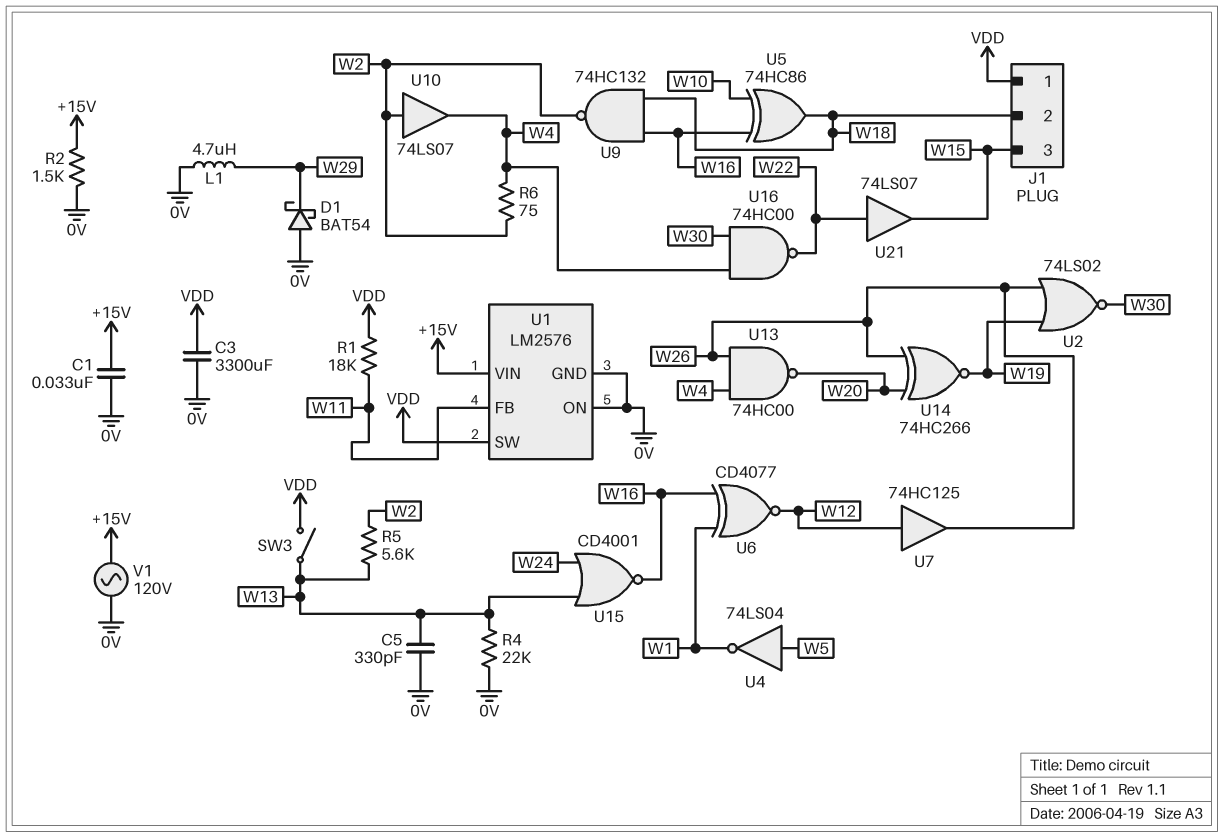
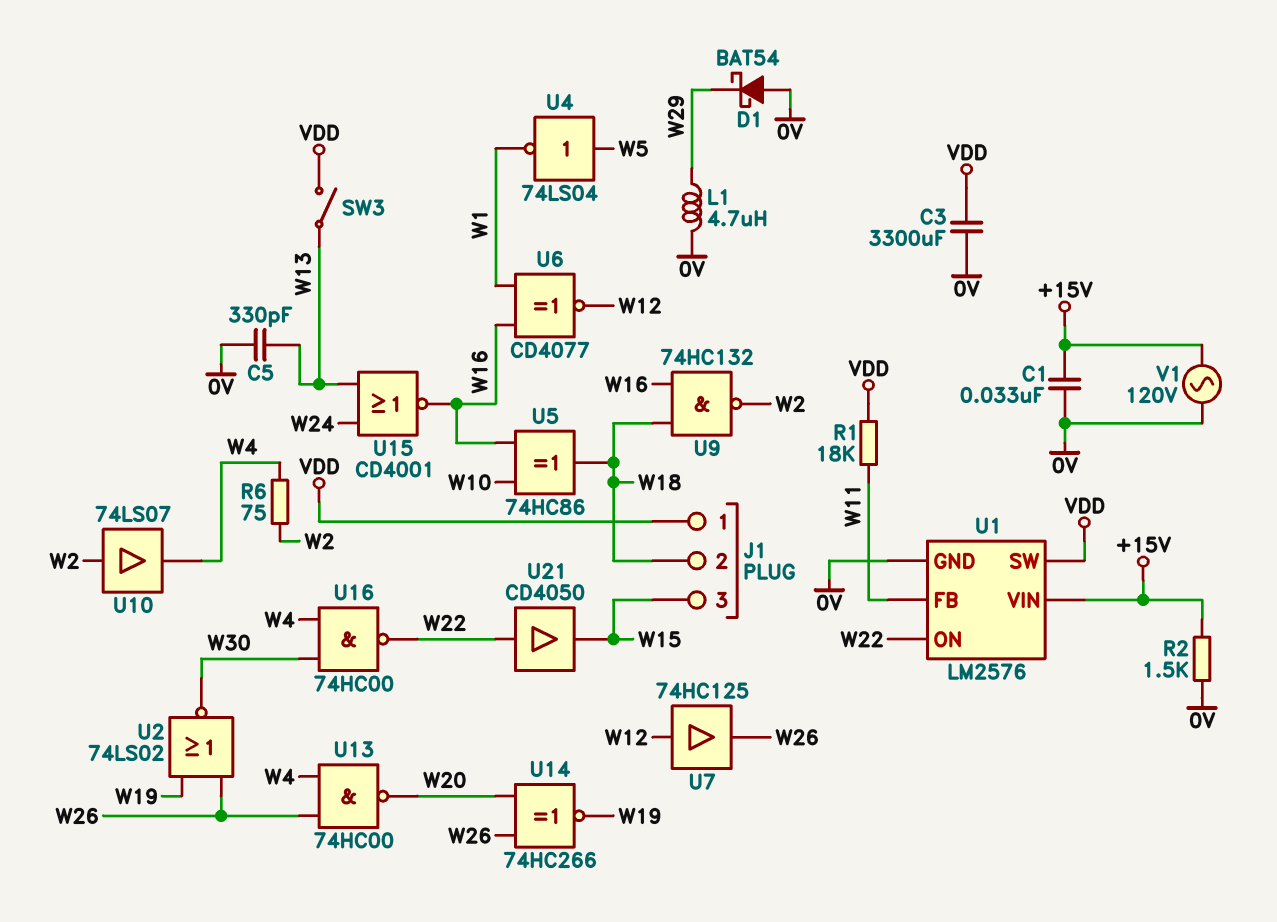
R4: 22k (0V, W13) -> none
R5: 5.6k (W2, W13) -> none
U1 pin ON: 0V -> W22
U21: buffer 74LS07 (in W22, out W15) -> buffer CD4050 (in W22, out W15)

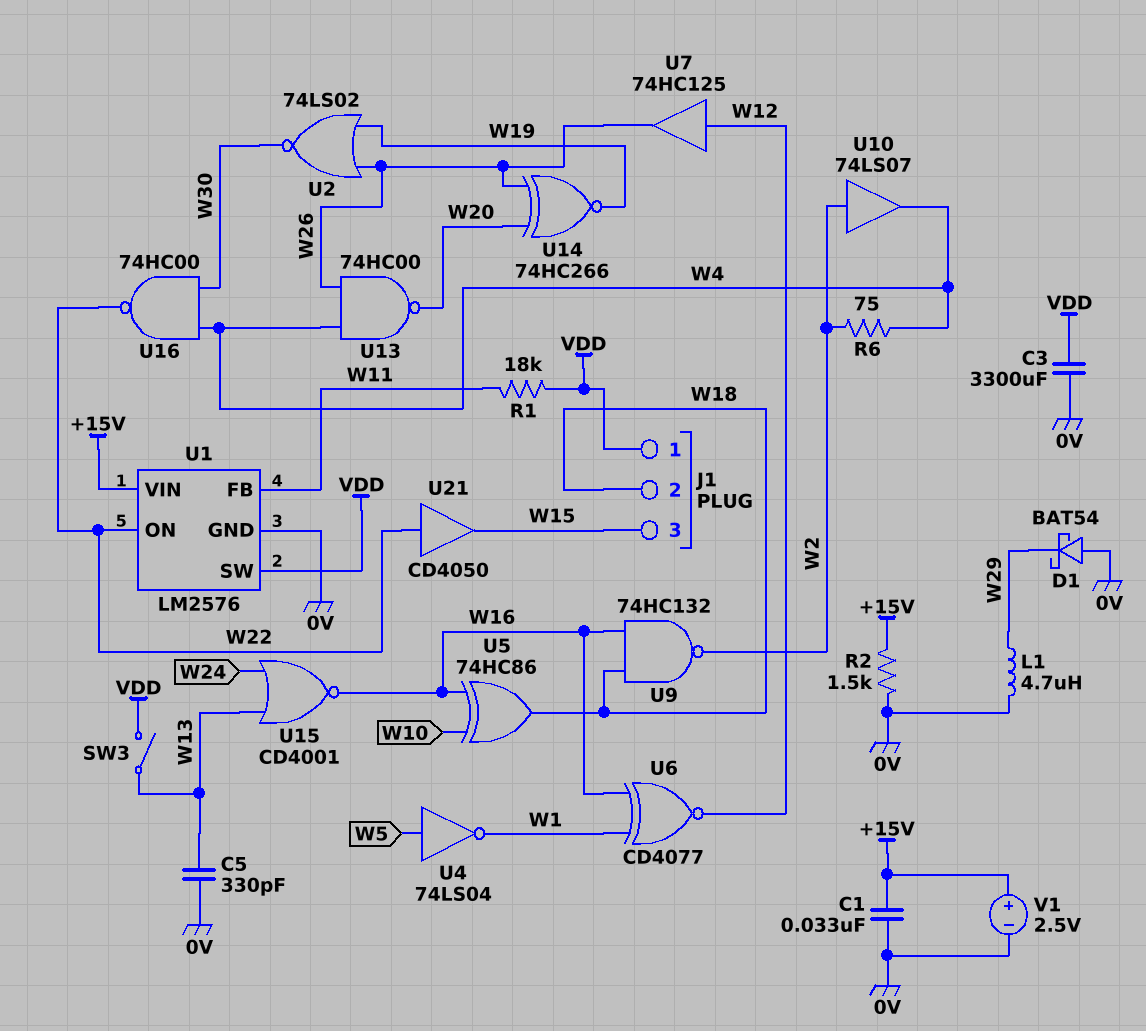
V1: AC 120V (+15V, 0V) -> 2.5V (plus +15V, minus 0V)

